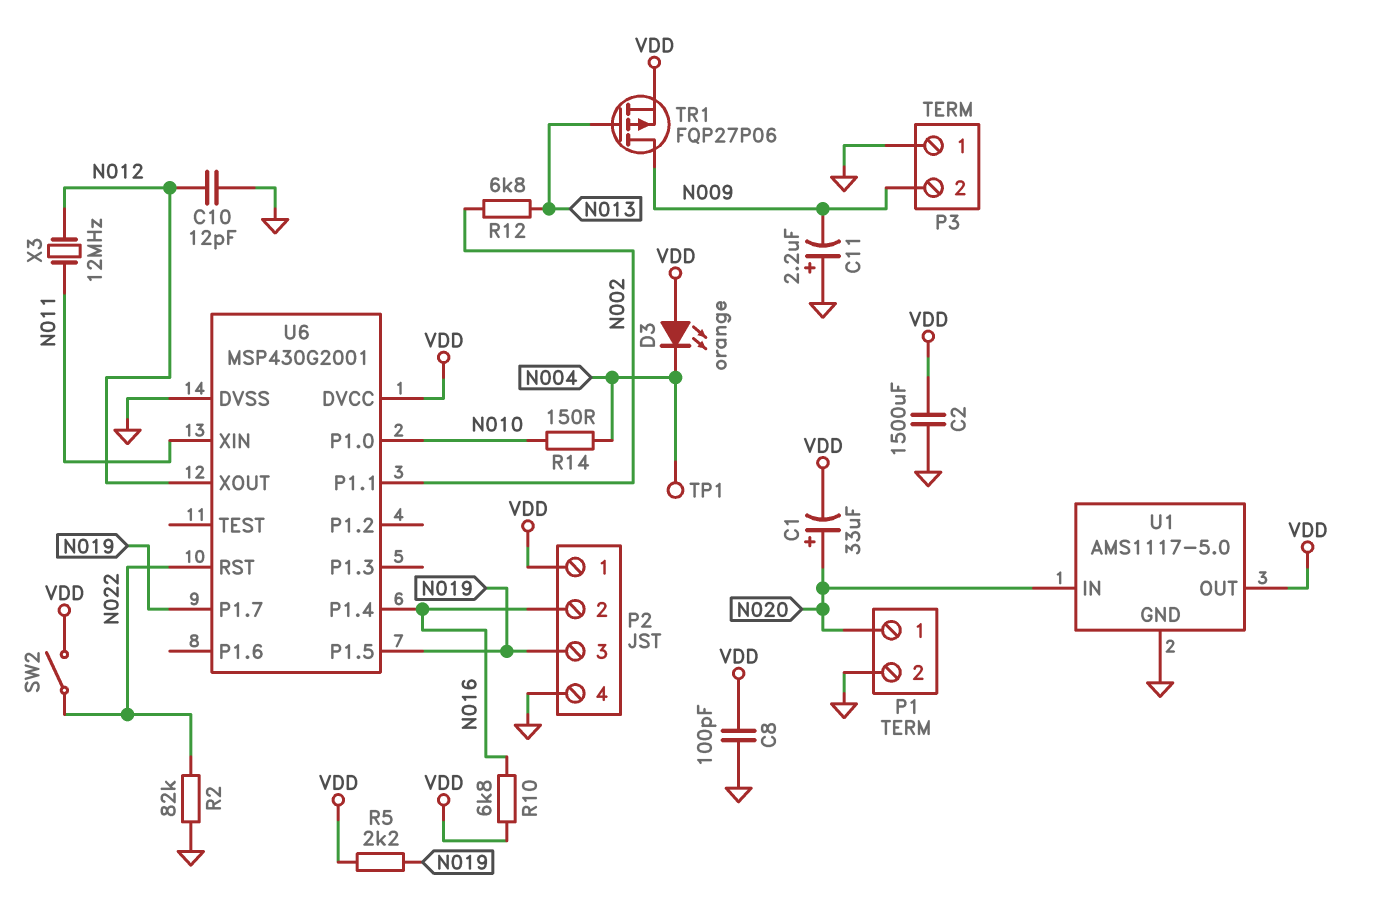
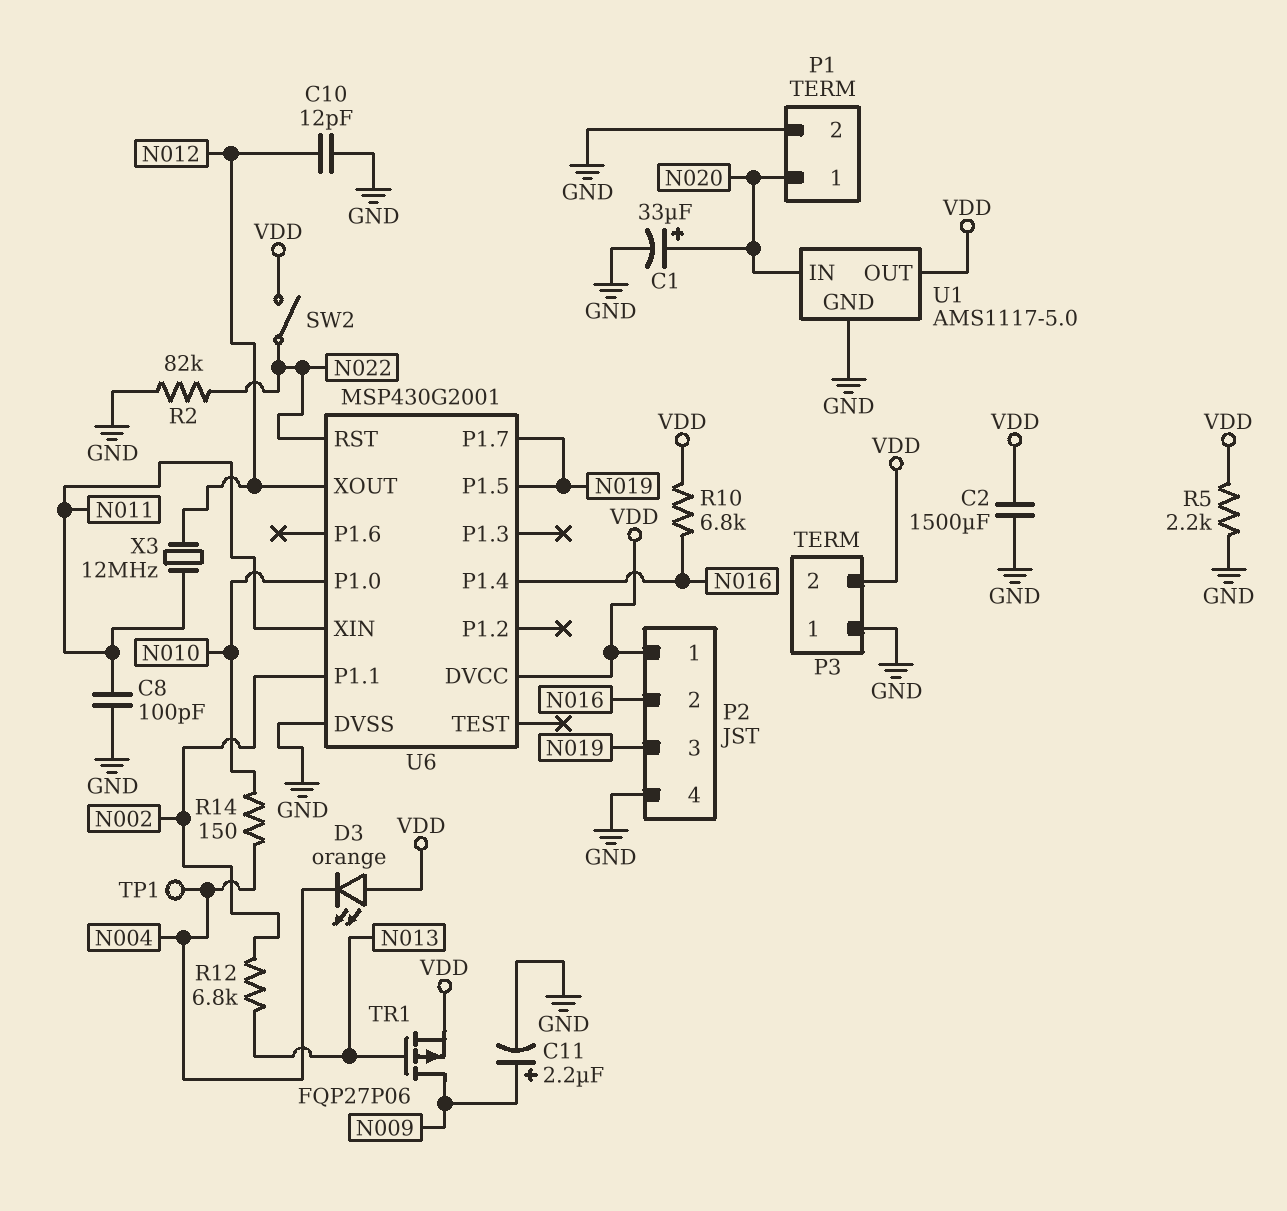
C1: 33uF (plus N020, minus VDD) -> 33uF (plus N020, minus GND)
C8: 100pF (GND, VDD) -> 100pF (GND, N011)
C11: 2.2uF (plus GND, minus N009) -> 2.2uF (plus N009, minus GND)
P3 pin 2: N009 -> VDD
R5: 2.2k (N019, VDD) -> 2.2k (GND, VDD)

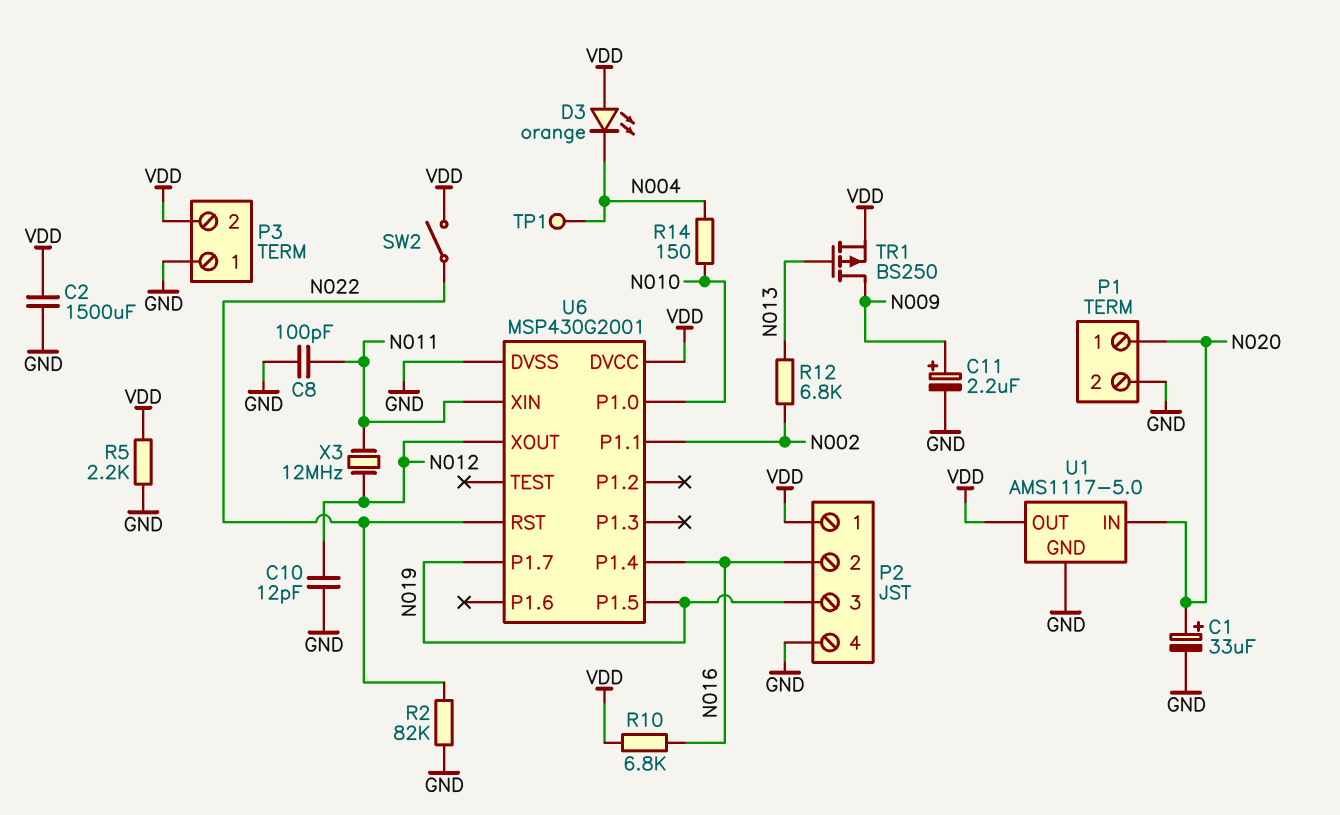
TR1: PMOS FQP27P06 (G N013, D N009, S VDD) -> PMOS BS250 (G N013, D N009, S VDD)

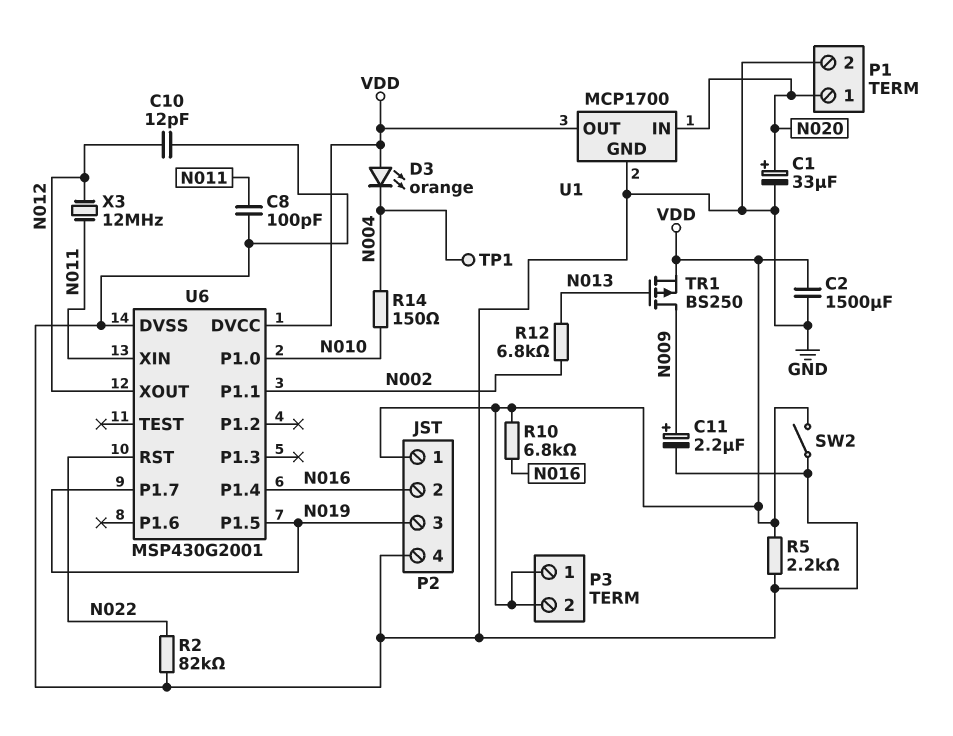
P3 pin 1: GND -> VDD
SW2: switch (N022, VDD) -> switch (GND, VDD)
U1: AMS1117-5.0 -> MCP1700

